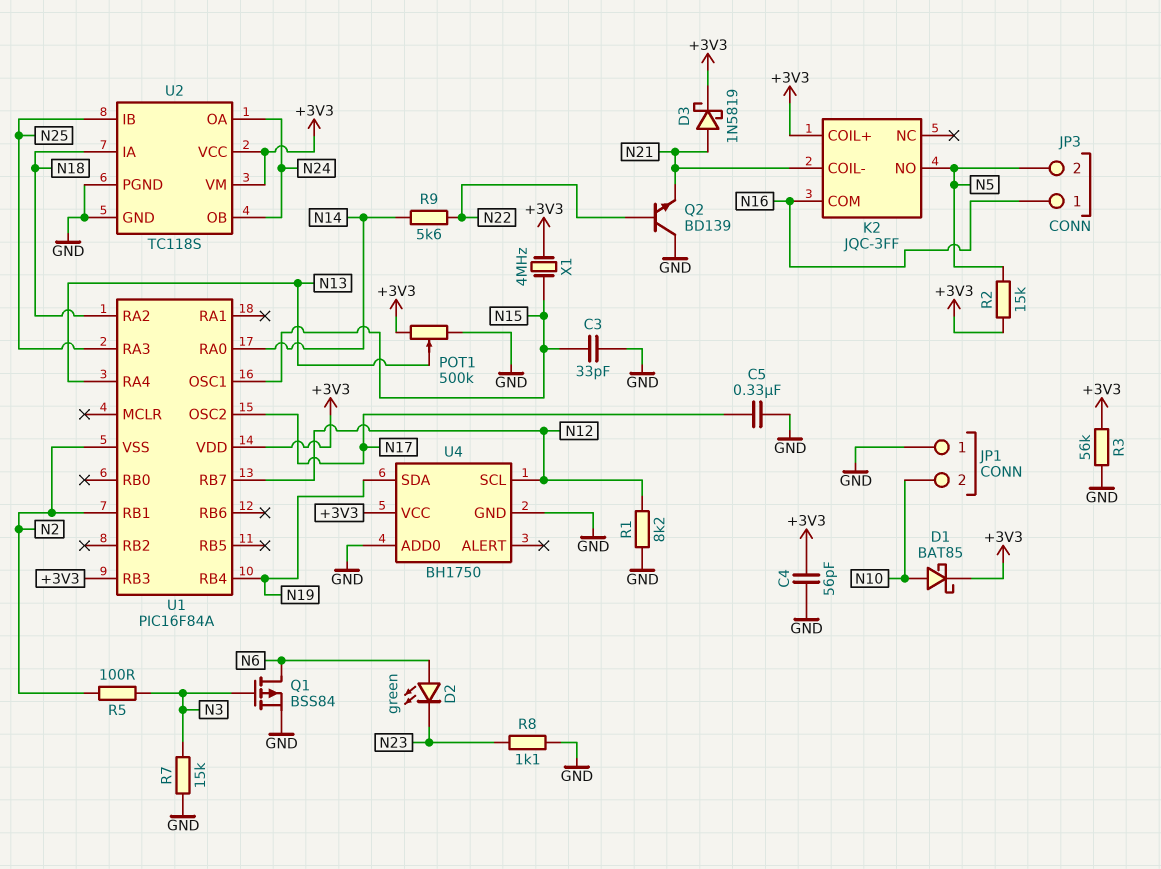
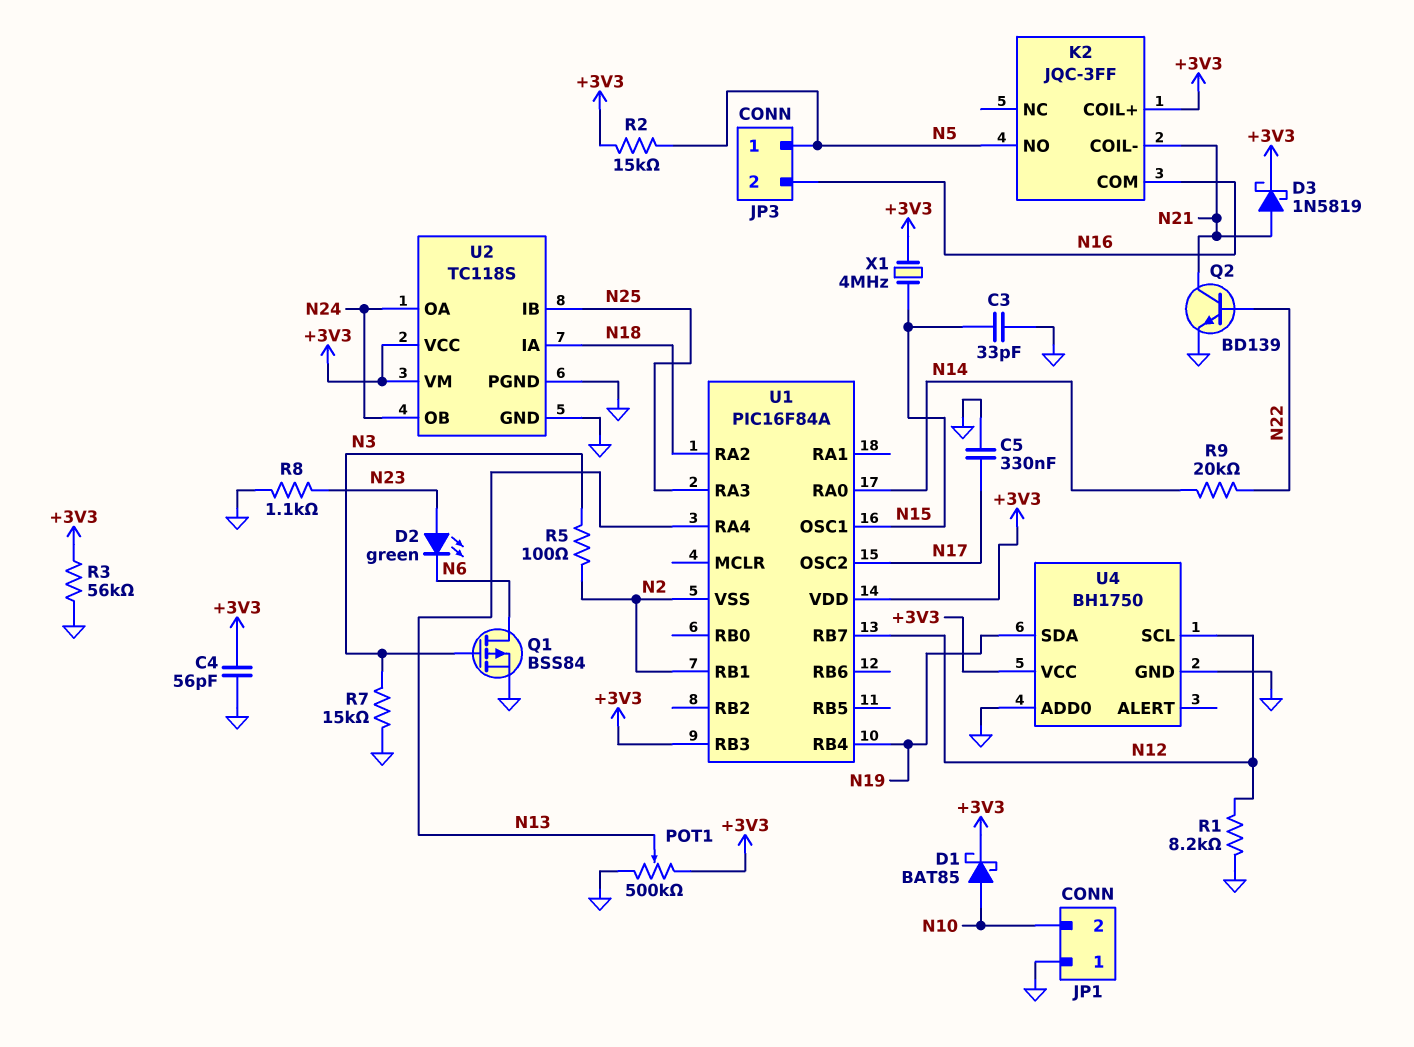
D2: LED green (A N6, K N23) -> LED green (A N23, K N6)
JP3 pin 1: N16 -> N5
JP3 pin 2: N5 -> N16
Q2: NPN BD139 (B N22, C GND, E N21) -> NPN BD139 (B N22, C N21, E GND)
R9: 5.6k (N14, N22) -> 20k (N14, N22)

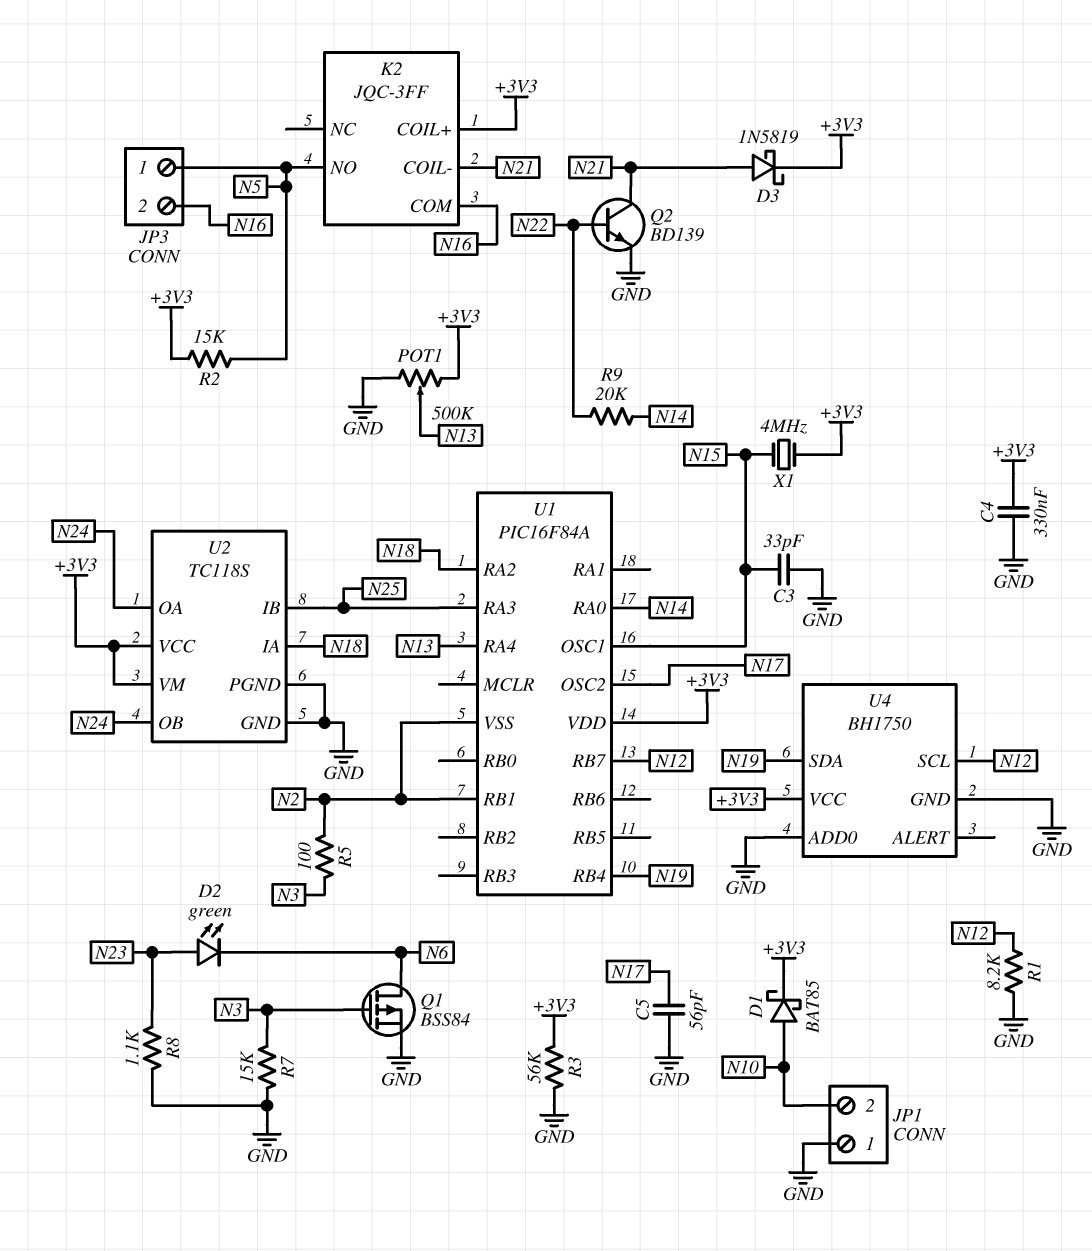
C4: 56pF (+3V3, GND) -> 330nF (+3V3, GND)
C5: 330nF (GND, N17) -> 56pF (GND, N17)
U1 pin RB3: +3V3 -> none

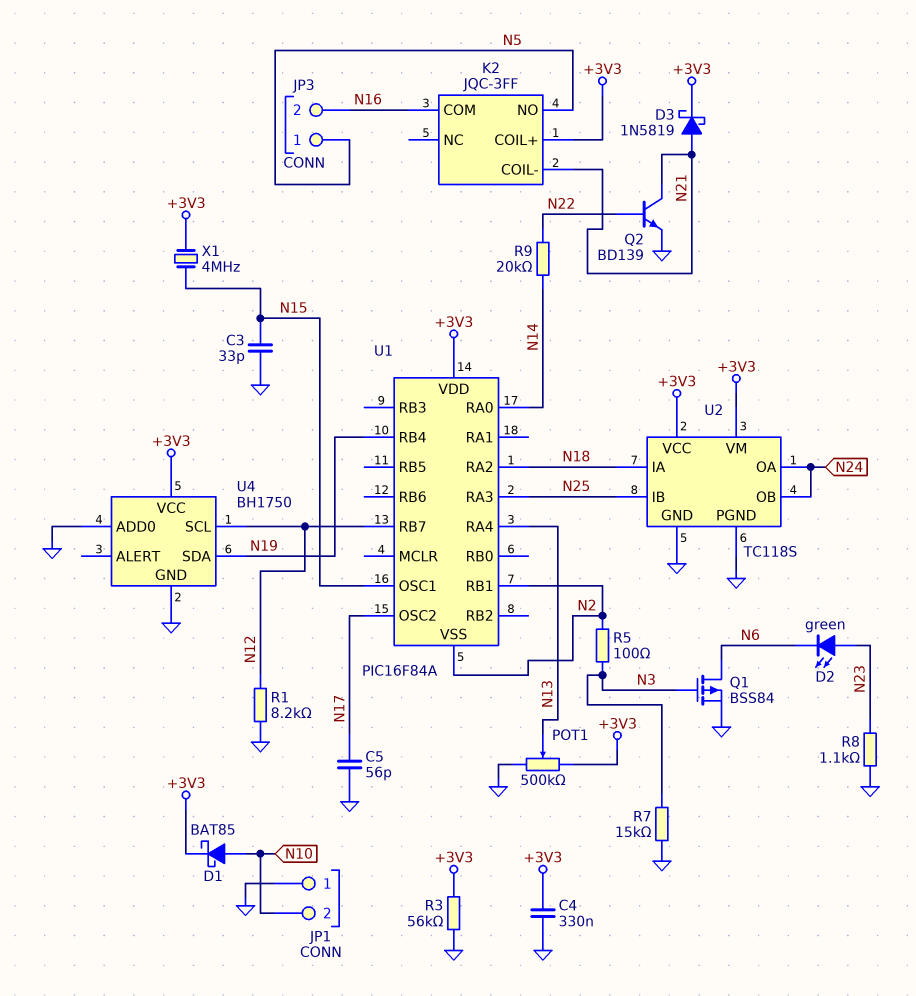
R2: 15k (+3V3, N5) -> none

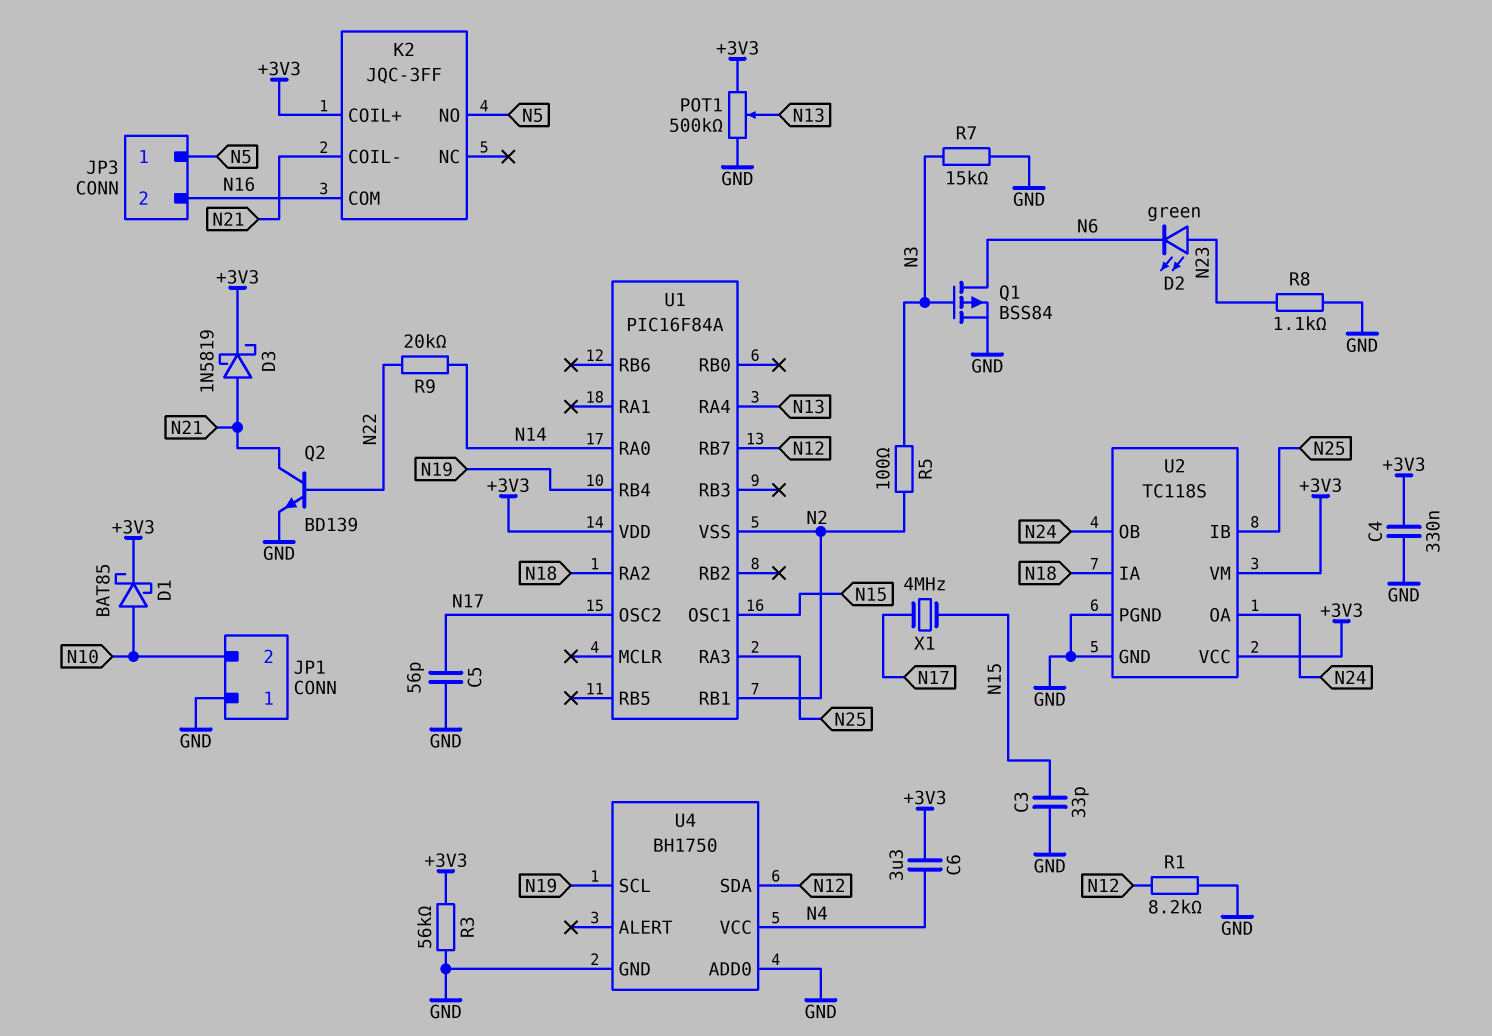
C6: none -> 3.3uF (+3V3, N4)
U4 pin SCL: N12 -> N19
U4 pin SDA: N19 -> N12
U4 pin VCC: +3V3 -> N4
X1: 4MHz (+3V3, N15) -> 4MHz (N15, N17)

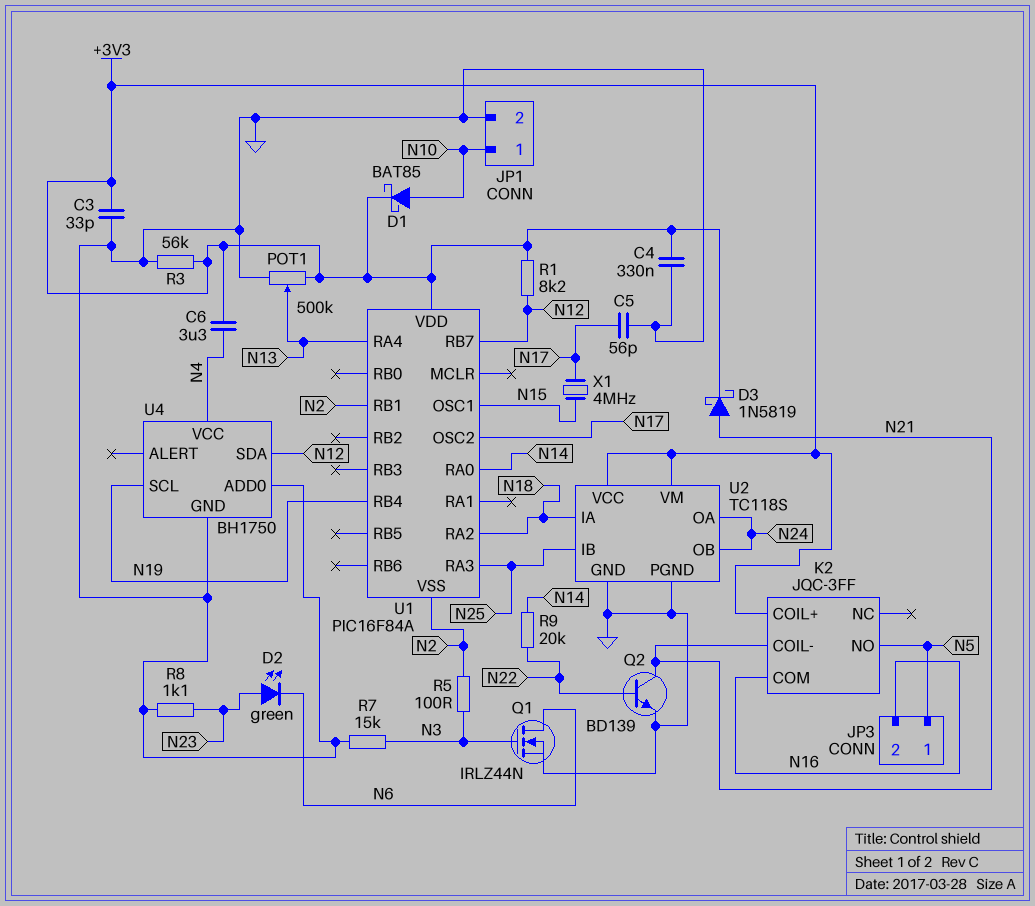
C3: 33pF (GND, N15) -> 33pF (+3V3, GND)
JP1 pin 1: GND -> N10
JP1 pin 2: N10 -> GND
Q1: PMOS BSS84 (G N3, D N6, S GND) -> NMOS IRLZ44N (G N3, D N6, S GND)
R1: 8.2k (GND, N12) -> 8.2k (+3V3, N12)

